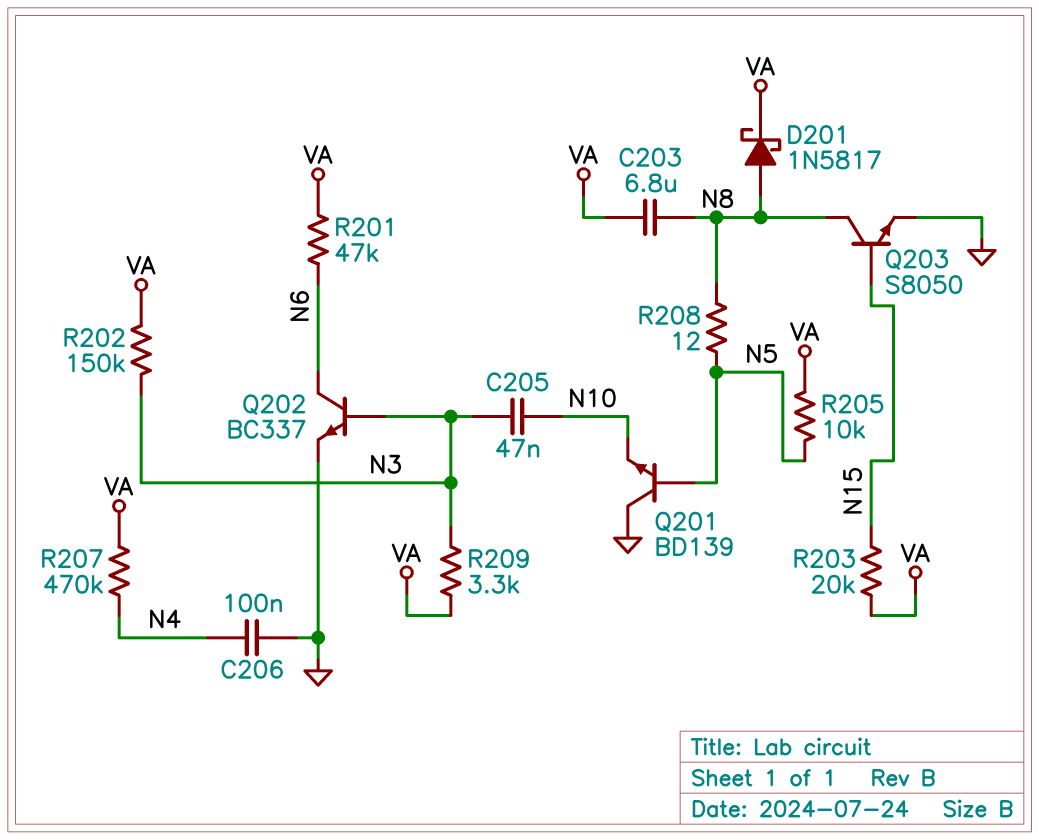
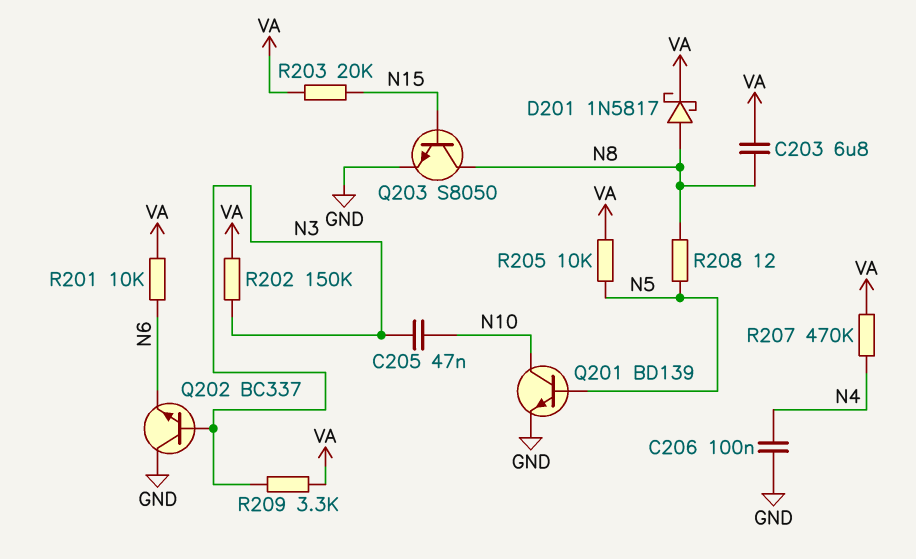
Q201: NPN BD139 (B N5, C GND, E N10) -> NPN BD139 (B N5, C N10, E GND)
Q202: NPN BC337 (B N3, C N6, E GND) -> NPN BC337 (B N3, C GND, E N6)
R201: 47k (N6, VA) -> 10k (N6, VA)

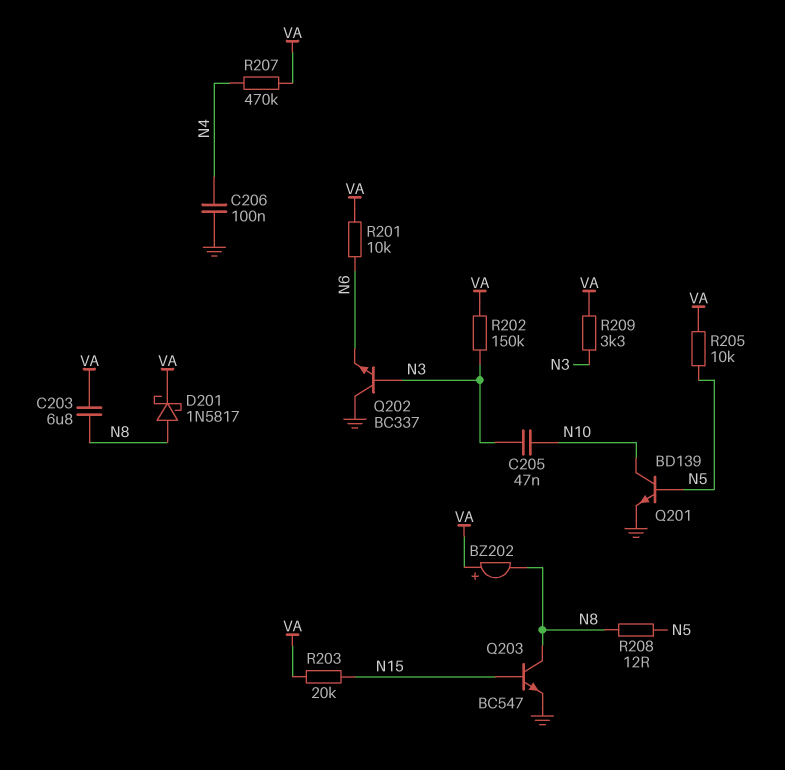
BZ202: none -> buzzer (plus VA, minus N8)
Q203: NPN S8050 (B N15, C N8, E GND) -> NPN BC547 (B N15, C N8, E GND)

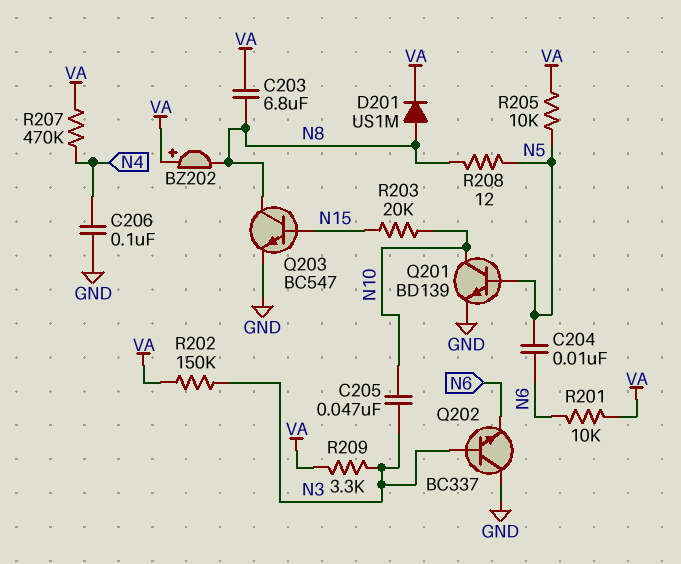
C204: none -> 10nF (N5, N6)
D201: schottky 1N5817 (A N8, K VA) -> diode US1M (A N8, K VA)
R203: 20k (N15, VA) -> 20k (N10, N15)

